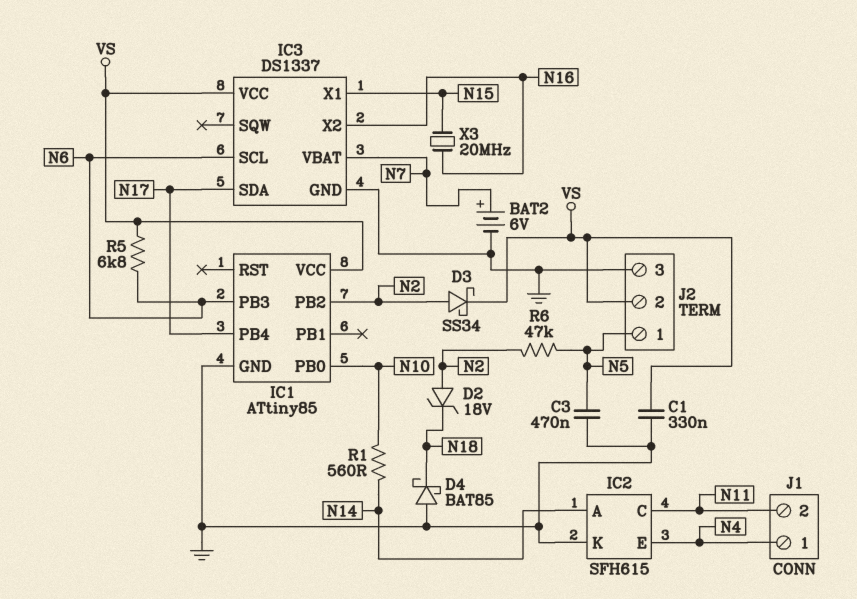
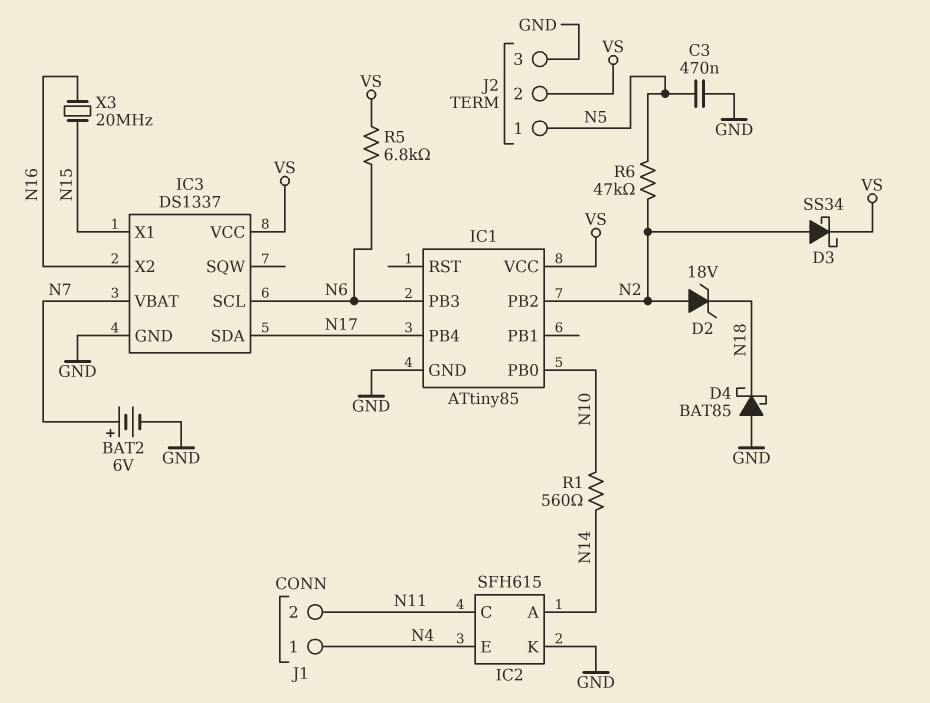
C1: 330nF (GND, VS) -> none

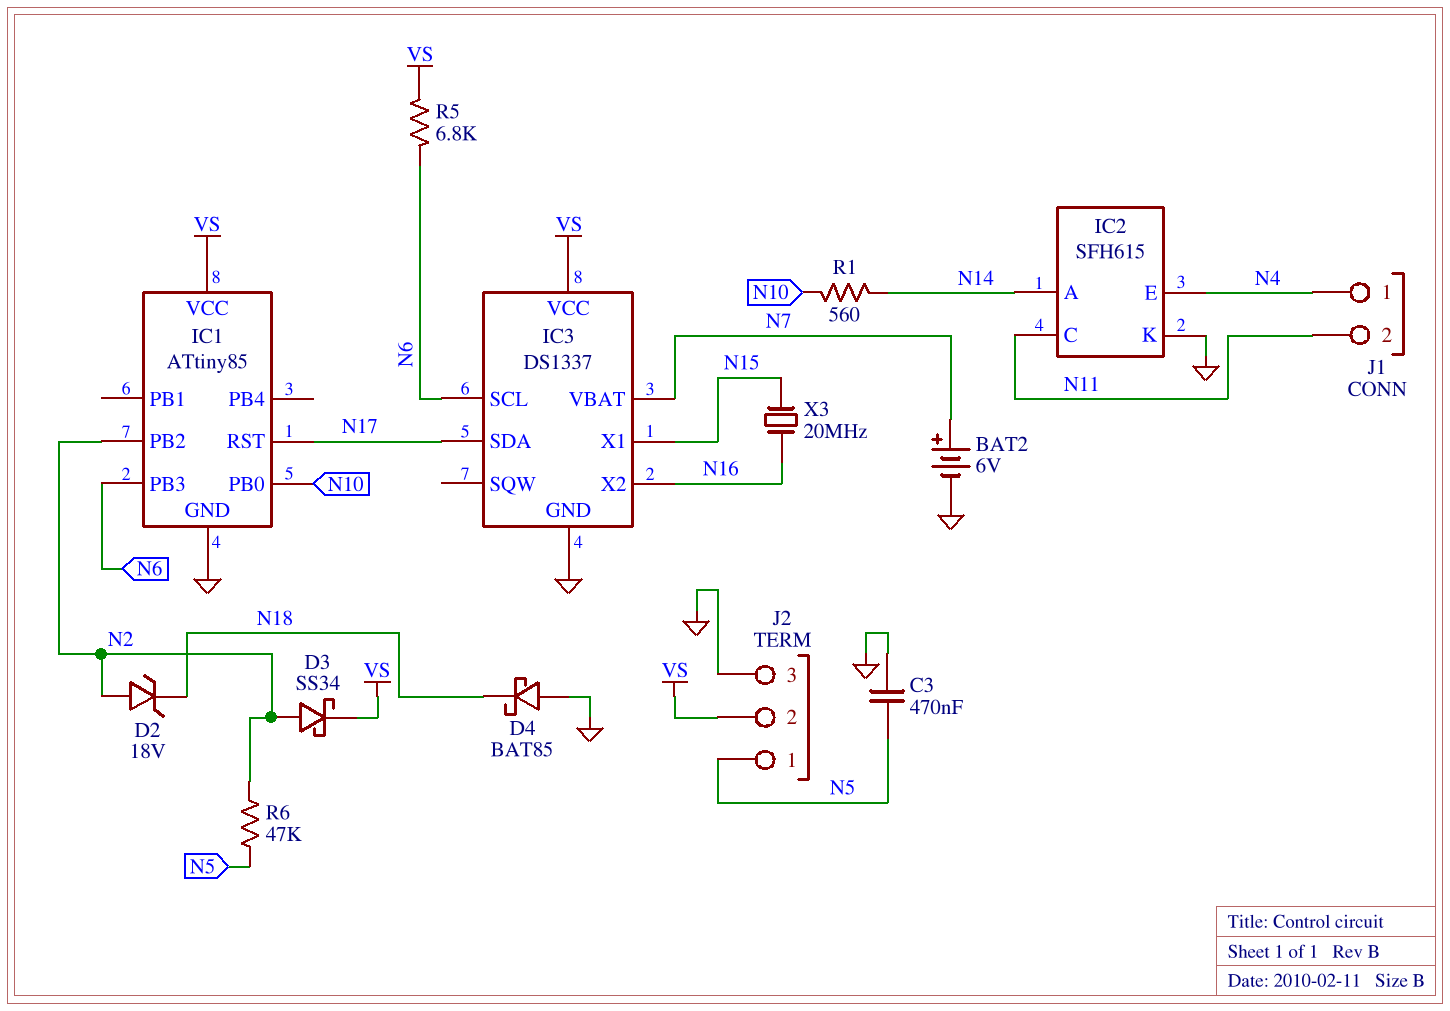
IC1 pin PB4: N17 -> none
IC1 pin RST: none -> N17

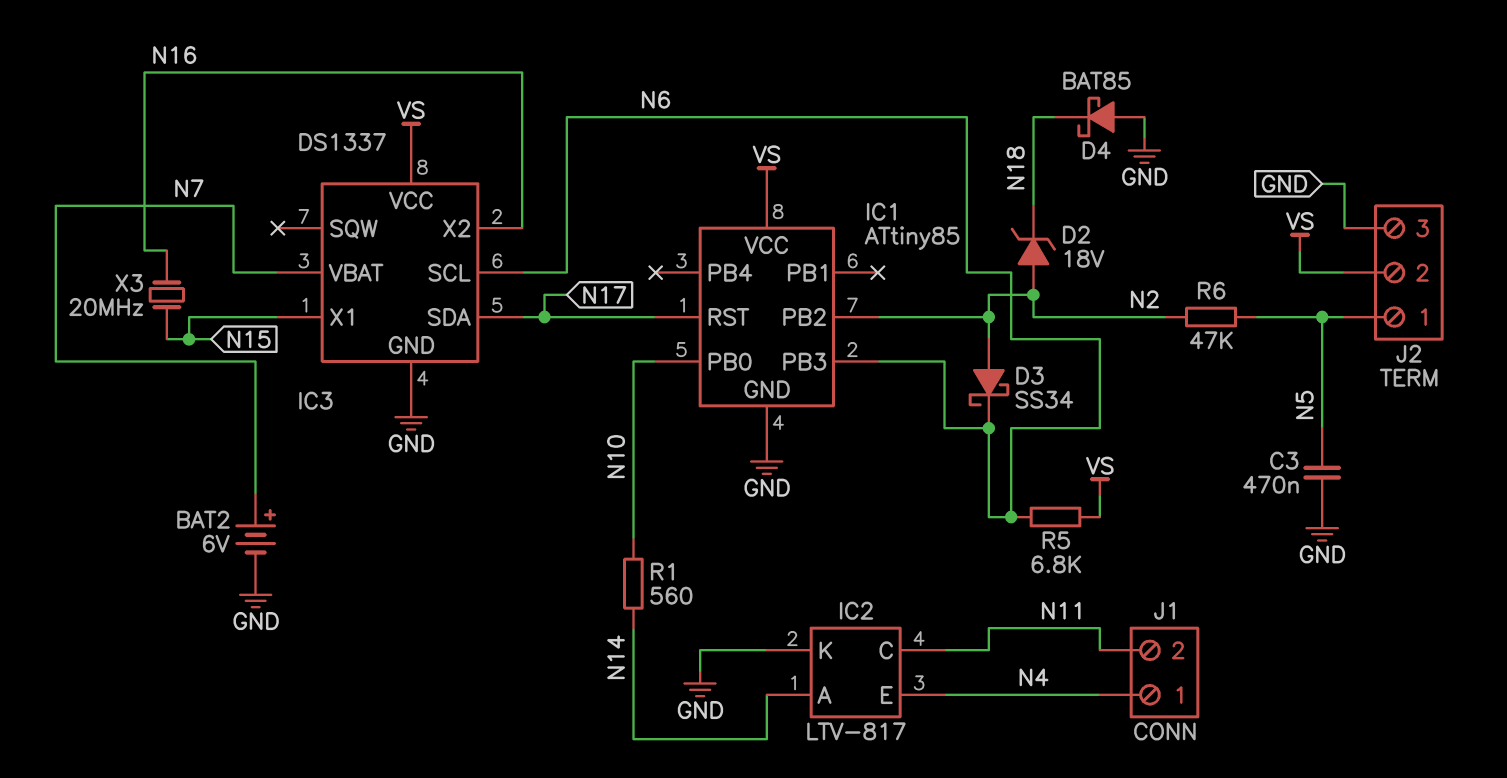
D3: schottky SS34 (A N2, K VS) -> schottky SS34 (A N2, K N6)
IC2: SFH615 -> LTV-817

